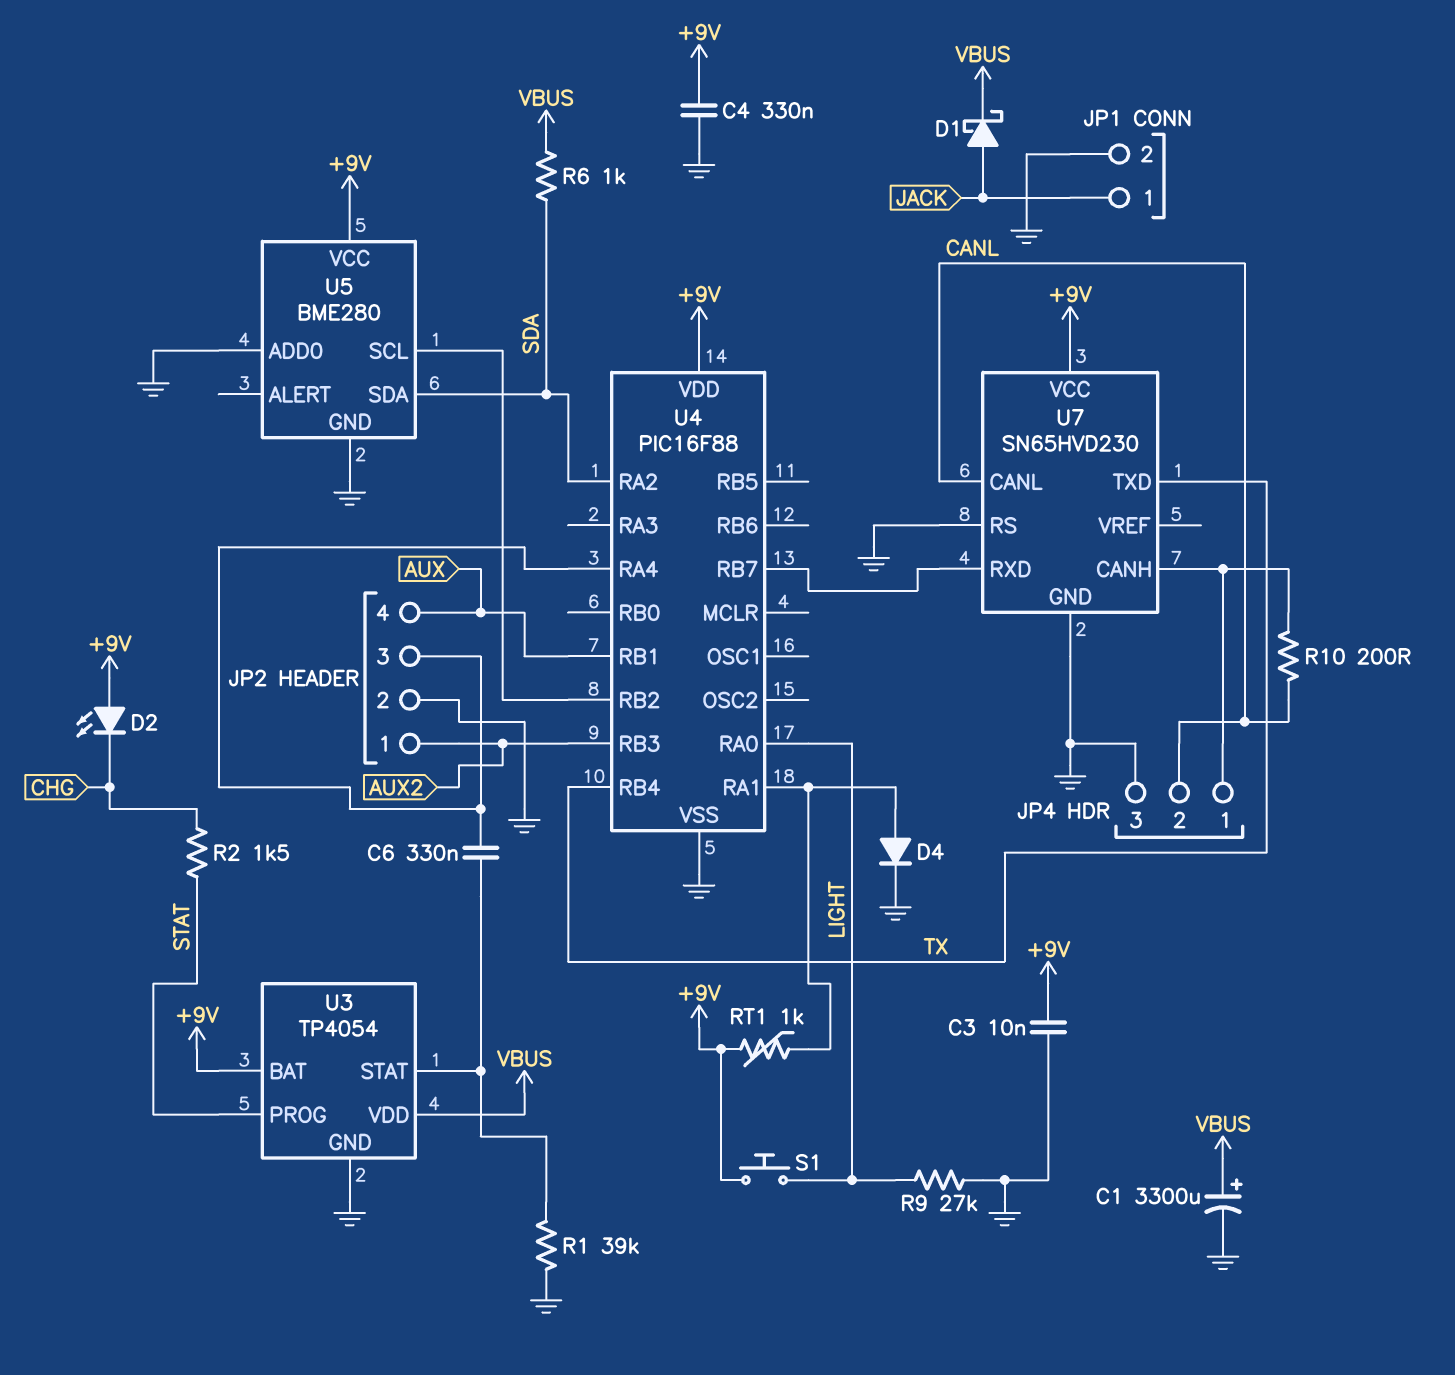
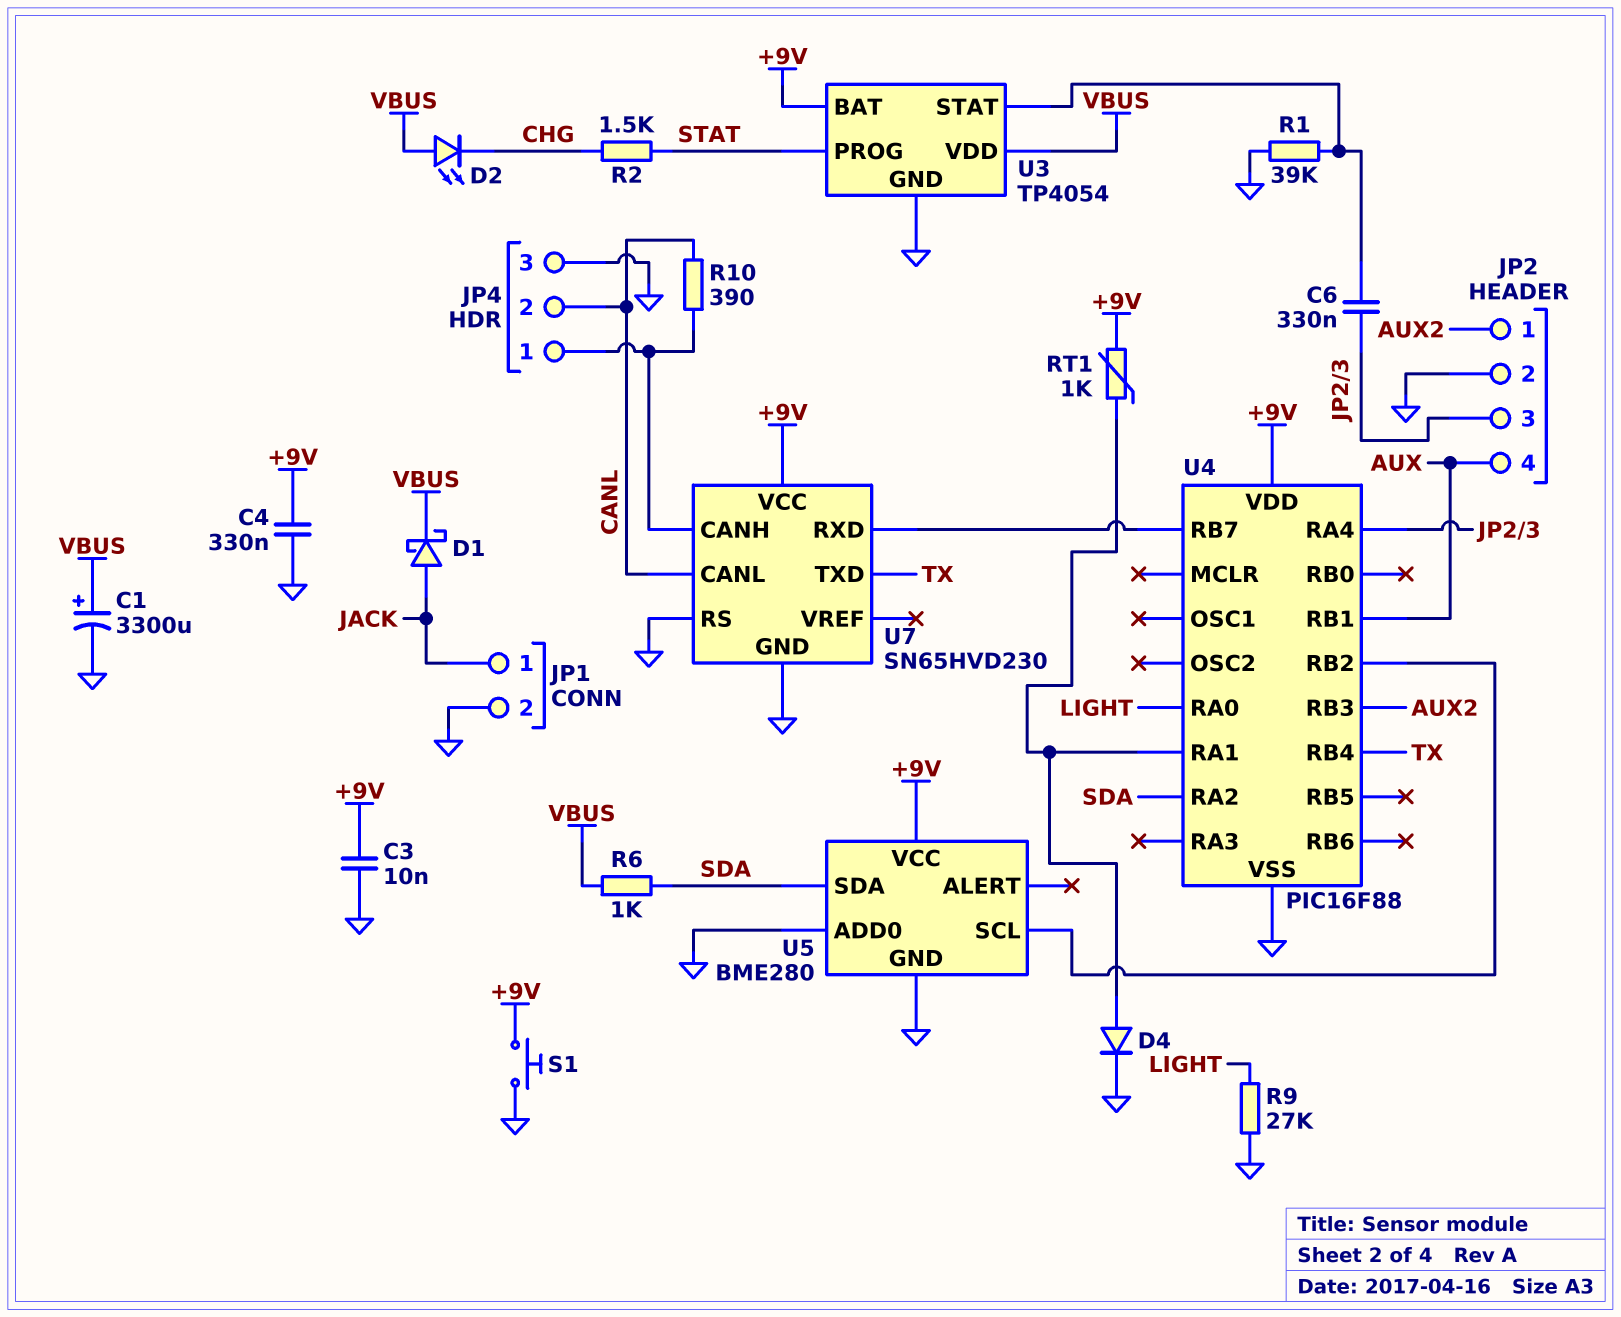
D2: LED (A +9V, K CHG) -> LED (A VBUS, K CHG)
R10: 200 (CANL, JP4/1) -> 390 (CANL, JP4/1)
S1: button (+9V, LIGHT) -> button (+9V, GND)

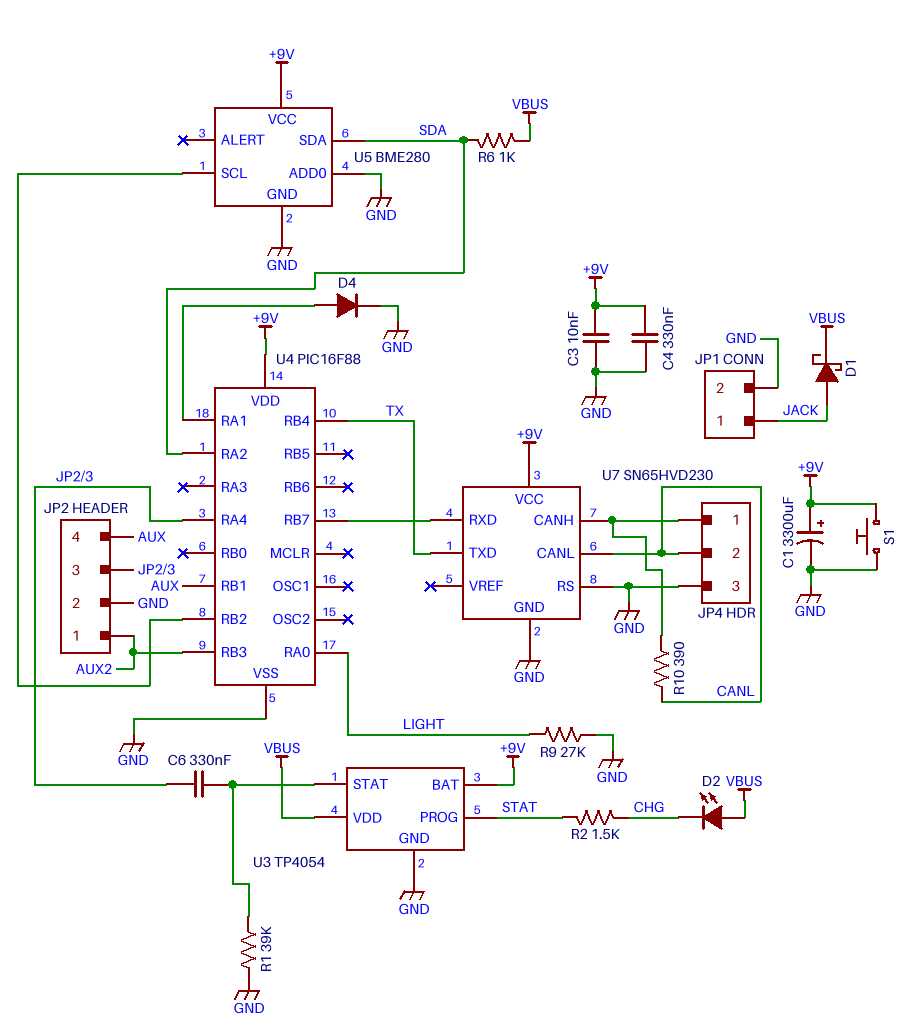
C1: 3300uF (plus VBUS, minus GND) -> 3300uF (plus +9V, minus GND)
RT1: 1k (+9V, U4/RA1) -> none

